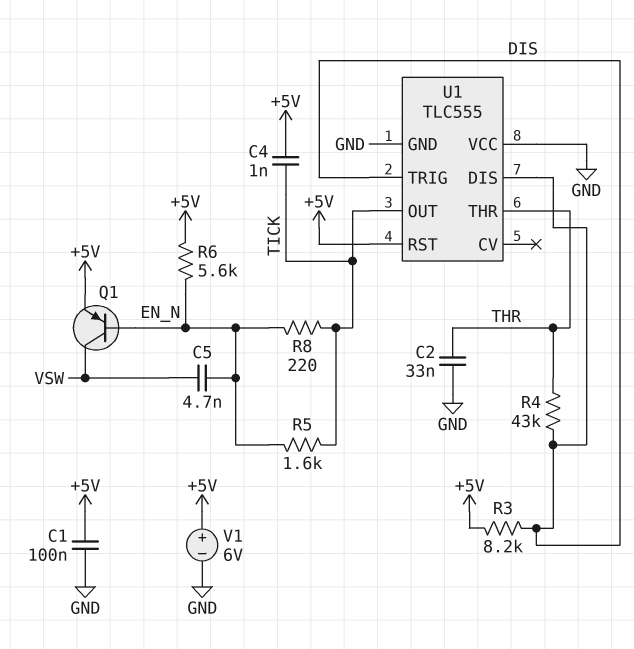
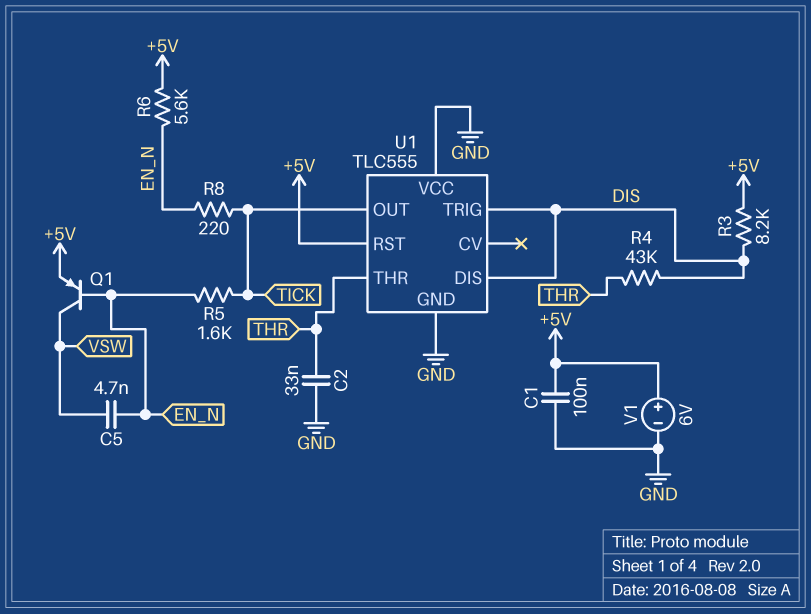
C4: 1nF (+5V, TICK) -> none

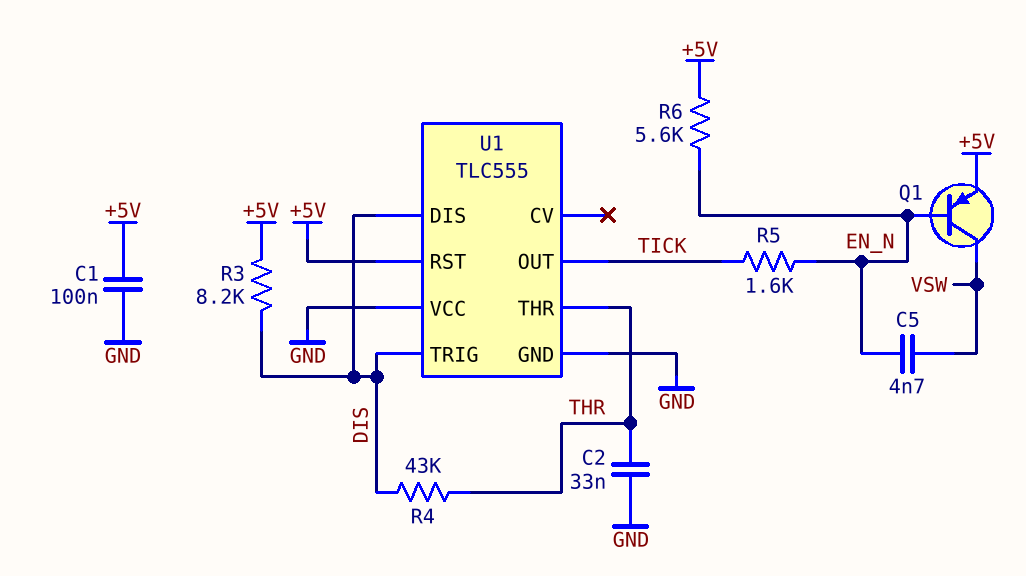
R8: 220 (EN_N, TICK) -> none
V1: 6V (plus +5V, minus GND) -> none

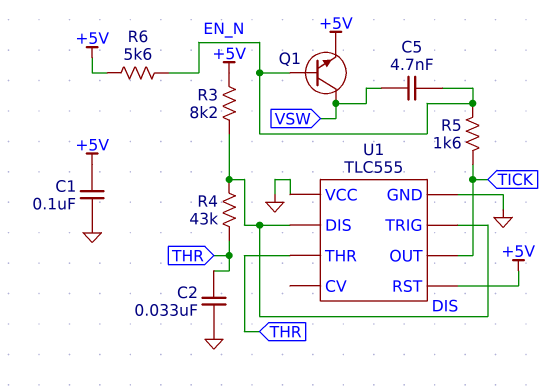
Q1: PNP (B EN_N, C VSW, E +5V) -> NPN (B EN_N, C VSW, E +5V)

